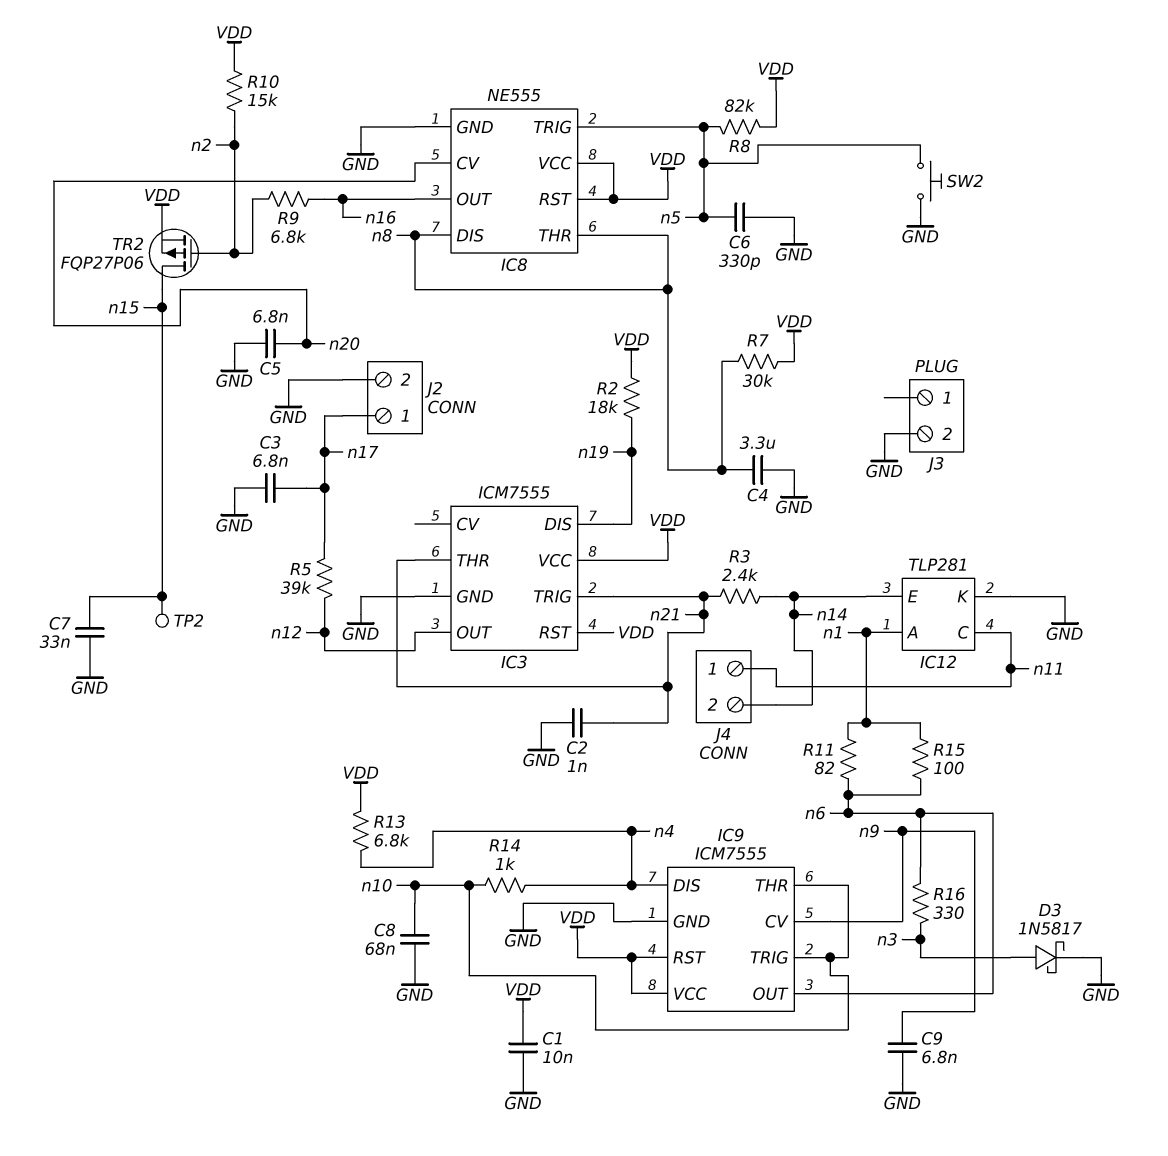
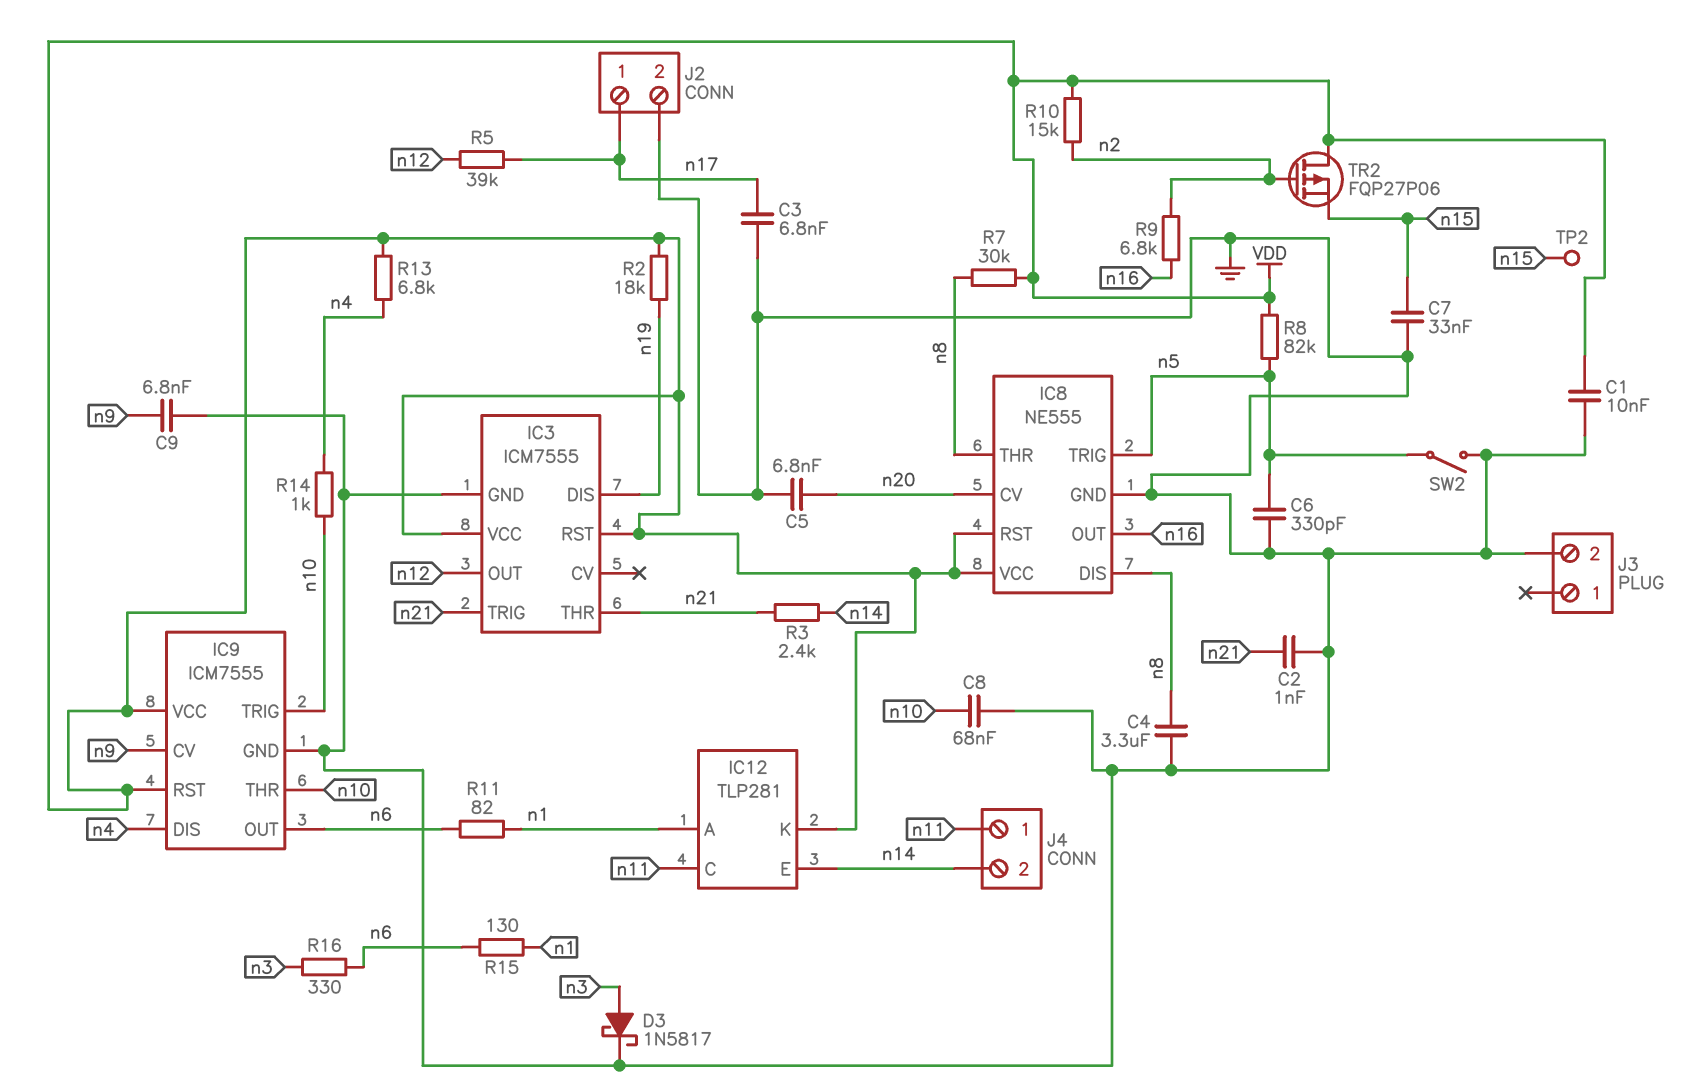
IC12 pin K: GND -> VDD
R15: 100 (n1, n6) -> 130 (n1, n6)
SW2: button (GND, n5) -> switch (GND, n5)
TR2: PMOS FQP27P06 (G n2, D n15, S VDD) -> PMOS FQP27P06 (G n2, D VDD, S n15)

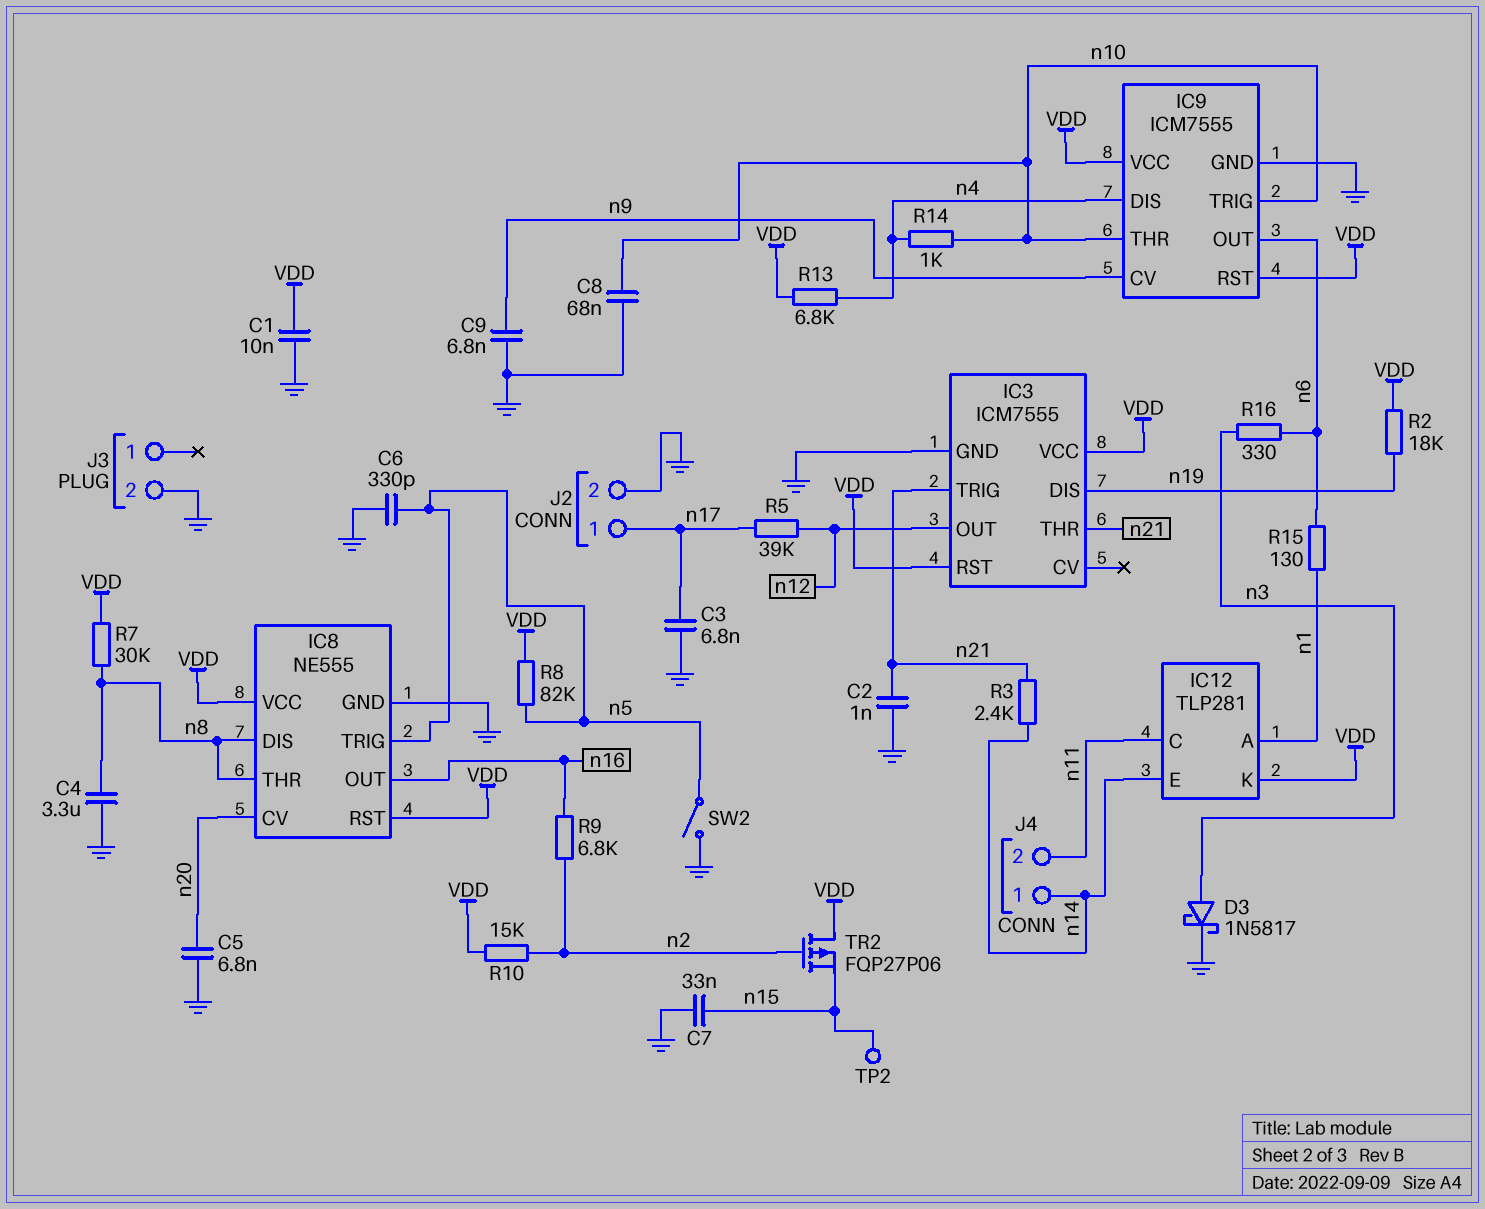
J4 pin 1: n11 -> n14
J4 pin 2: n14 -> n11
R11: 82 (n1, n6) -> none

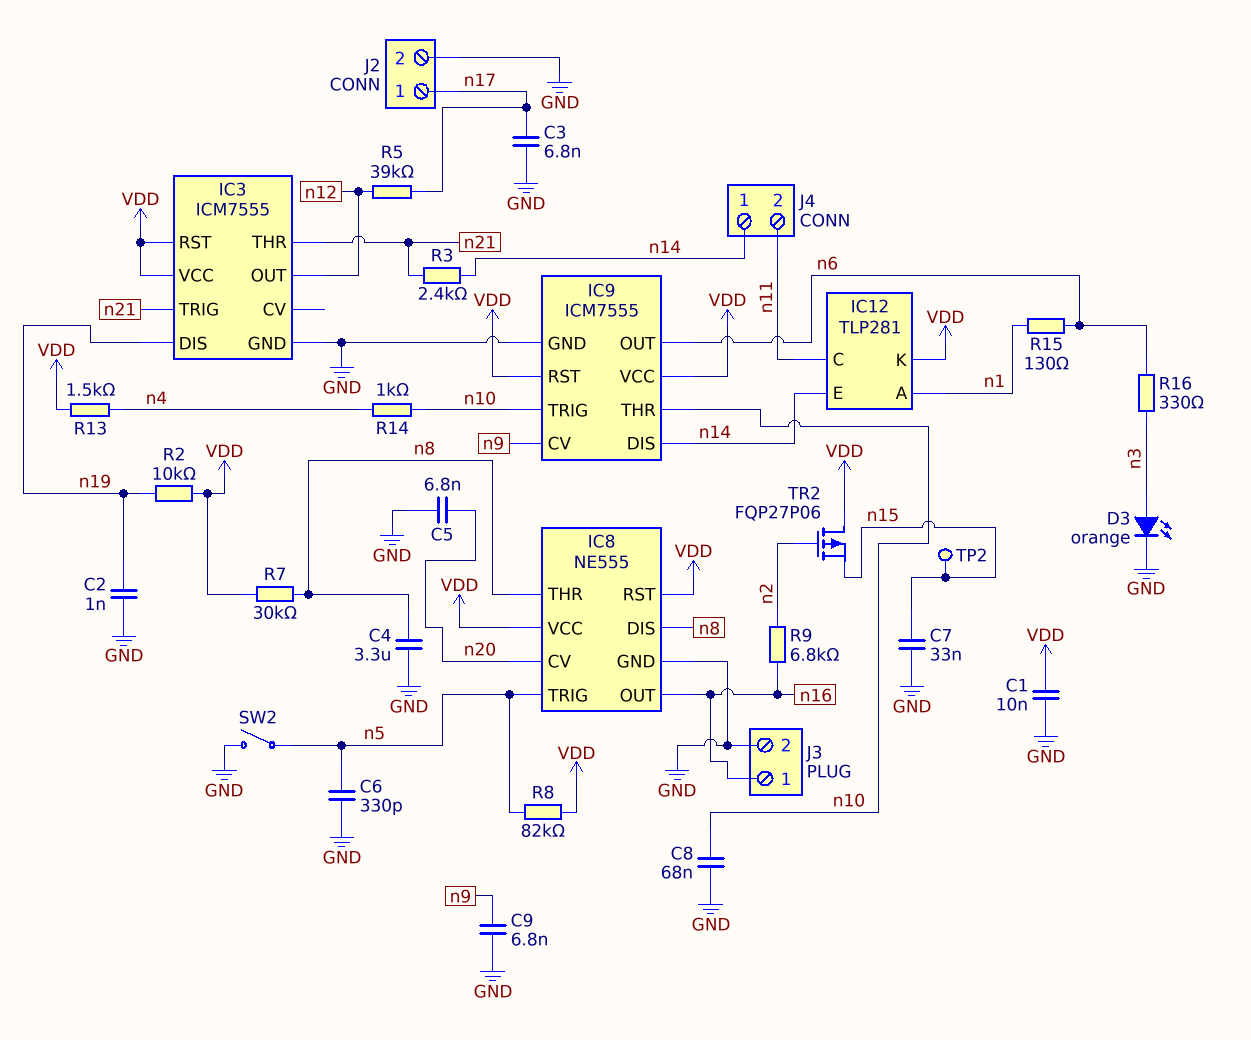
C2: 1nF (GND, n21) -> 1nF (GND, n19)
D3: schottky 1N5817 (A n3, K GND) -> LED orange (A n3, K GND)
IC9 pin DIS: n4 -> n14
J3 pin 1: none -> n16
R2: 18k (VDD, n19) -> 10k (VDD, n19)
R10: 15k (VDD, n2) -> none
R13: 6.8k (VDD, n4) -> 1.5k (VDD, n4)

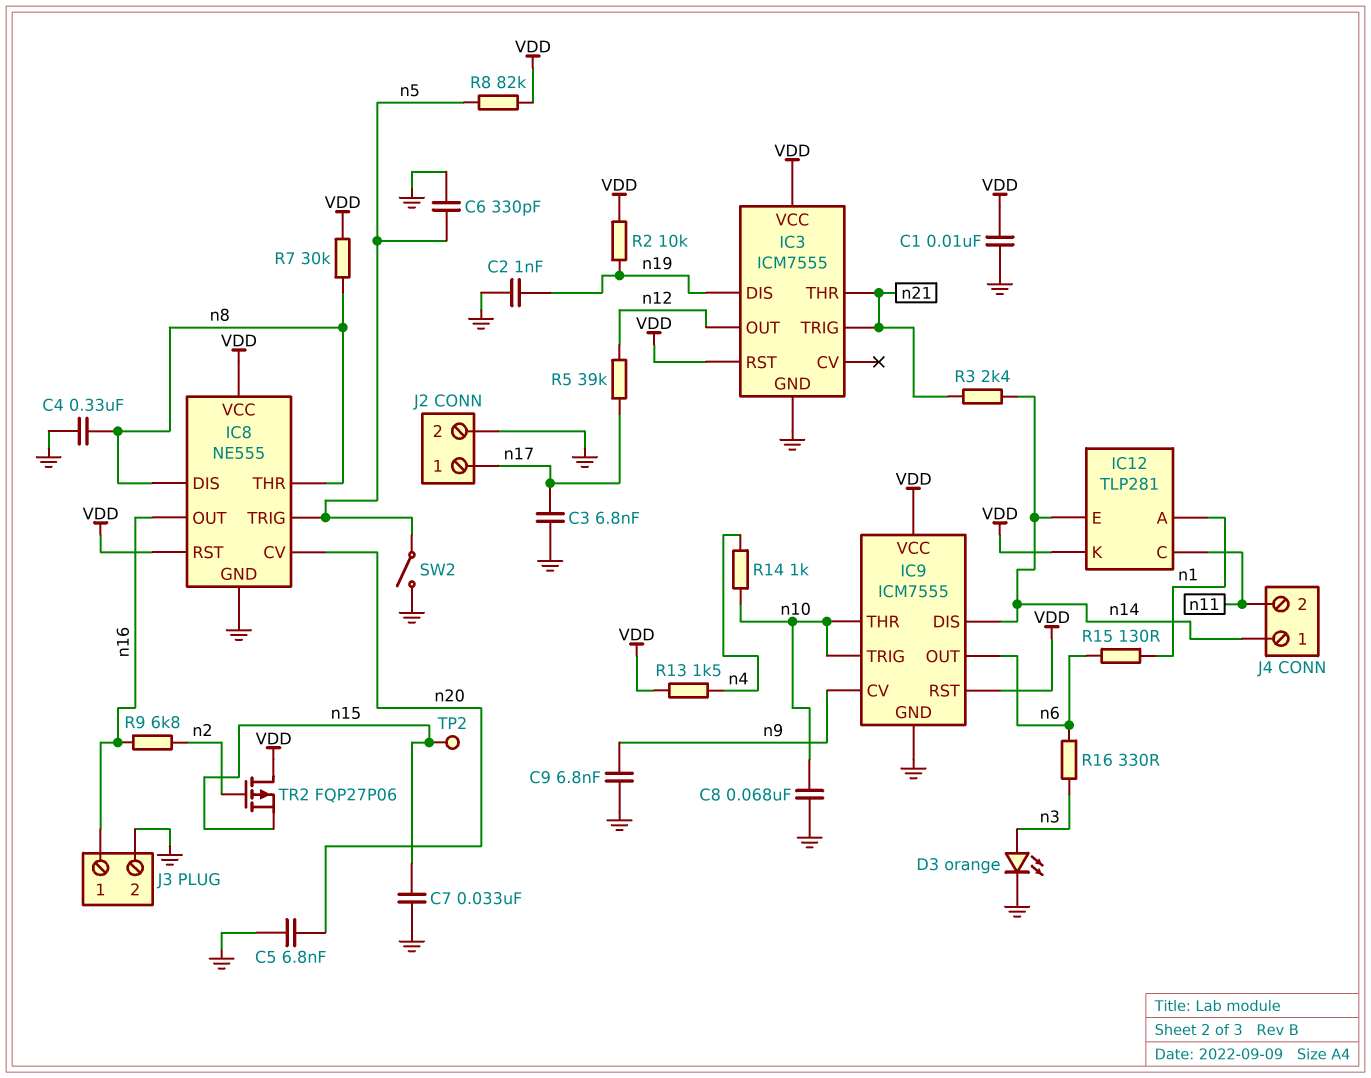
C4: 3.3uF (GND, n8) -> 330nF (GND, n8)

